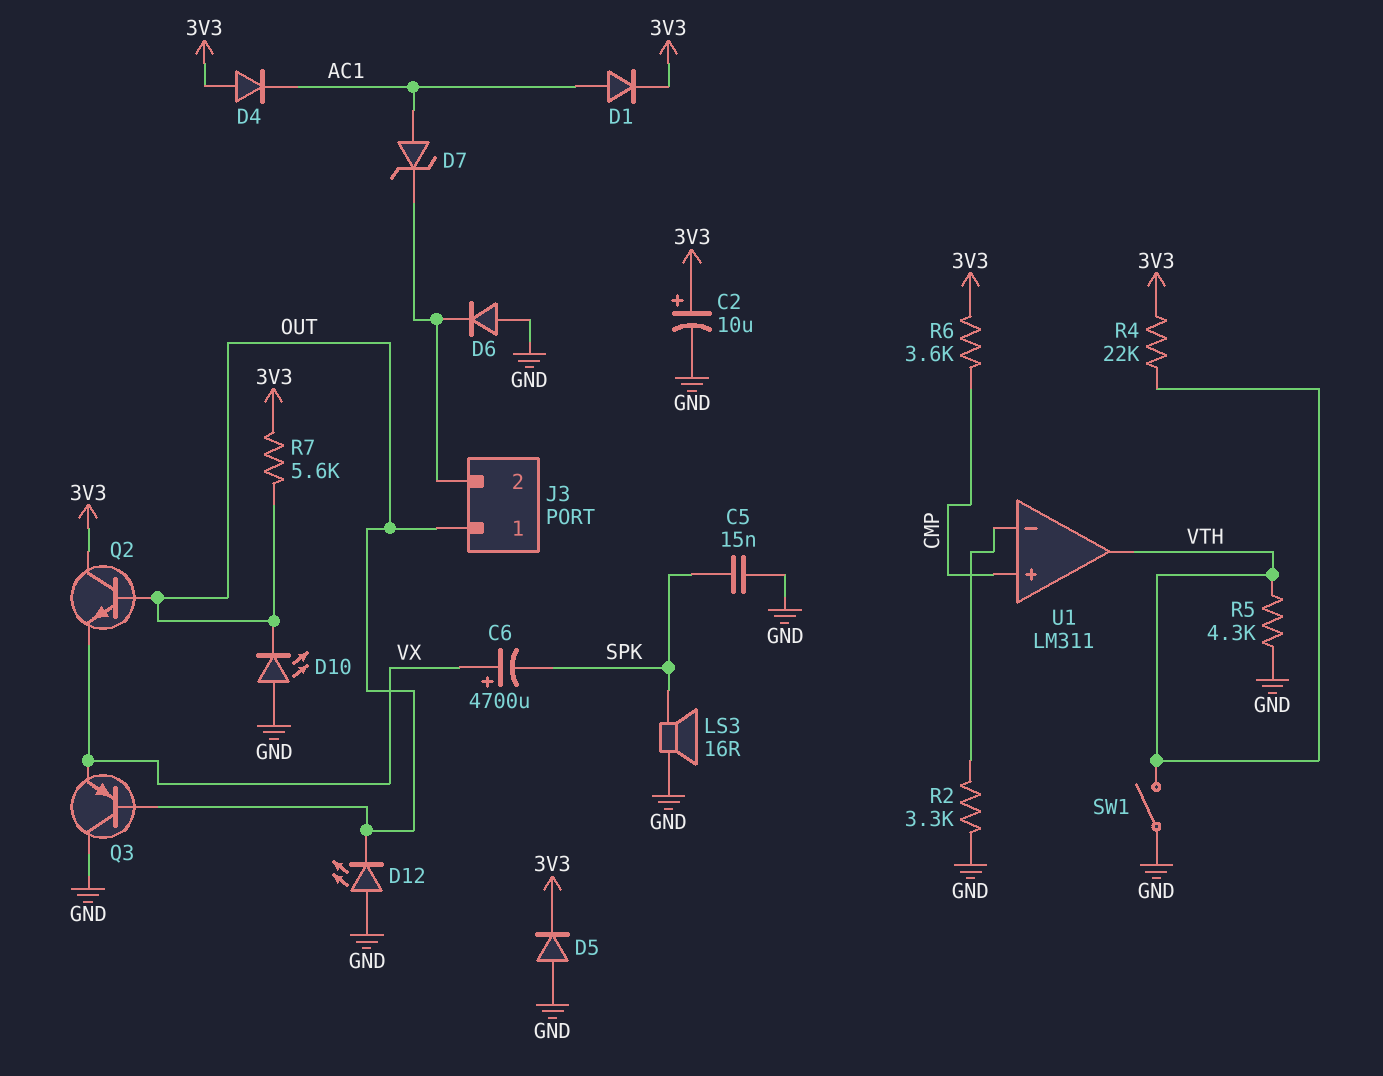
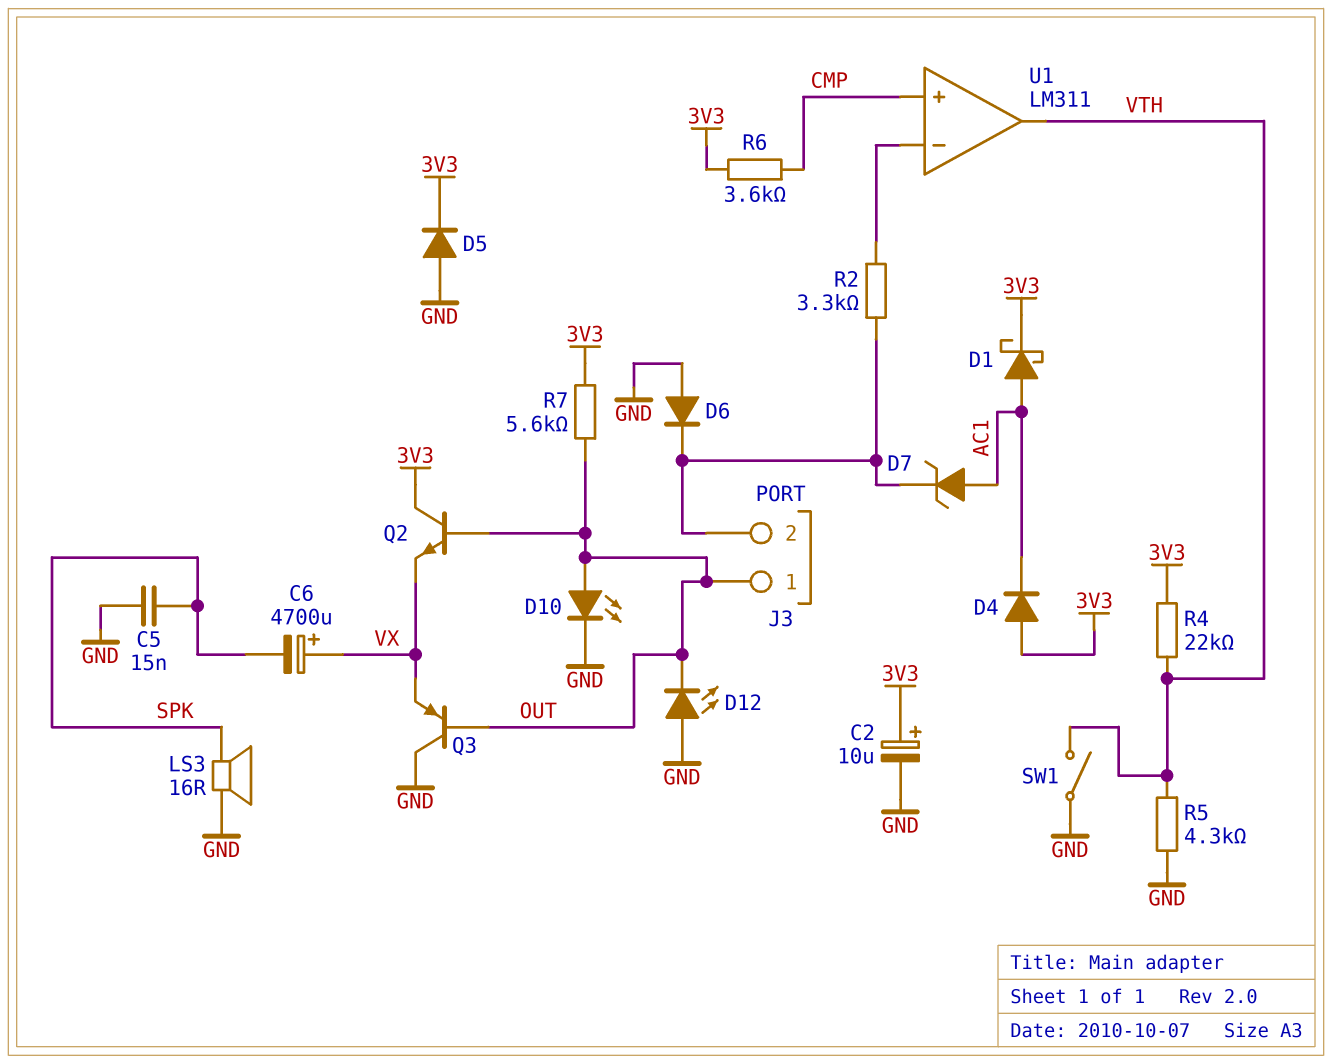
D1: diode (A AC1, K 3V3) -> schottky (A AC1, K 3V3)
D10: LED (A GND, K OUT) -> LED (A OUT, K GND)
R2: 3.3k (GND, U1/in-) -> 3.3k (J3/2, U1/in-)

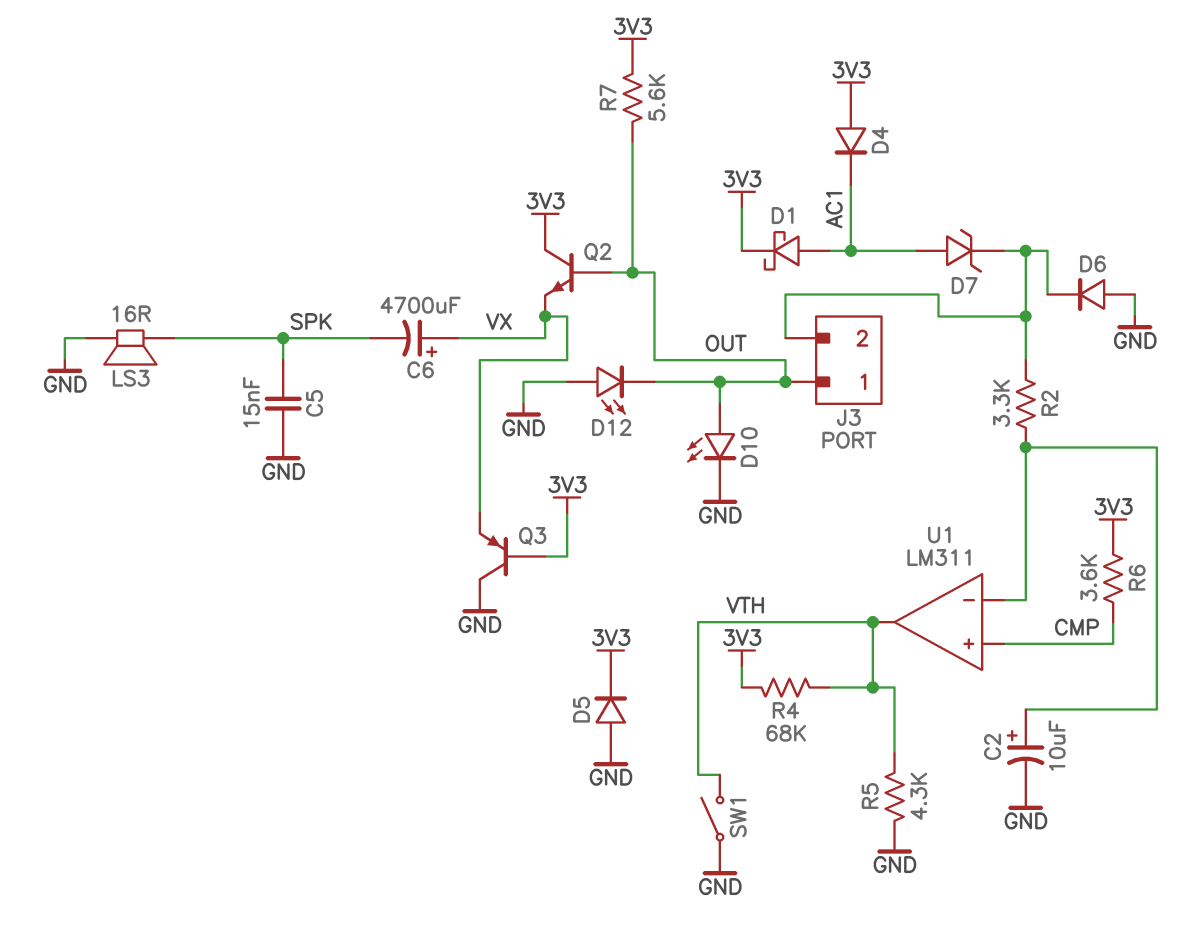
C2: 10uF (plus 3V3, minus GND) -> 10uF (plus U1/in-, minus GND)
Q3: PNP (B OUT, C GND, E VX) -> PNP (B 3V3, C GND, E VX)
R4: 22k (3V3, VTH) -> 68k (3V3, VTH)

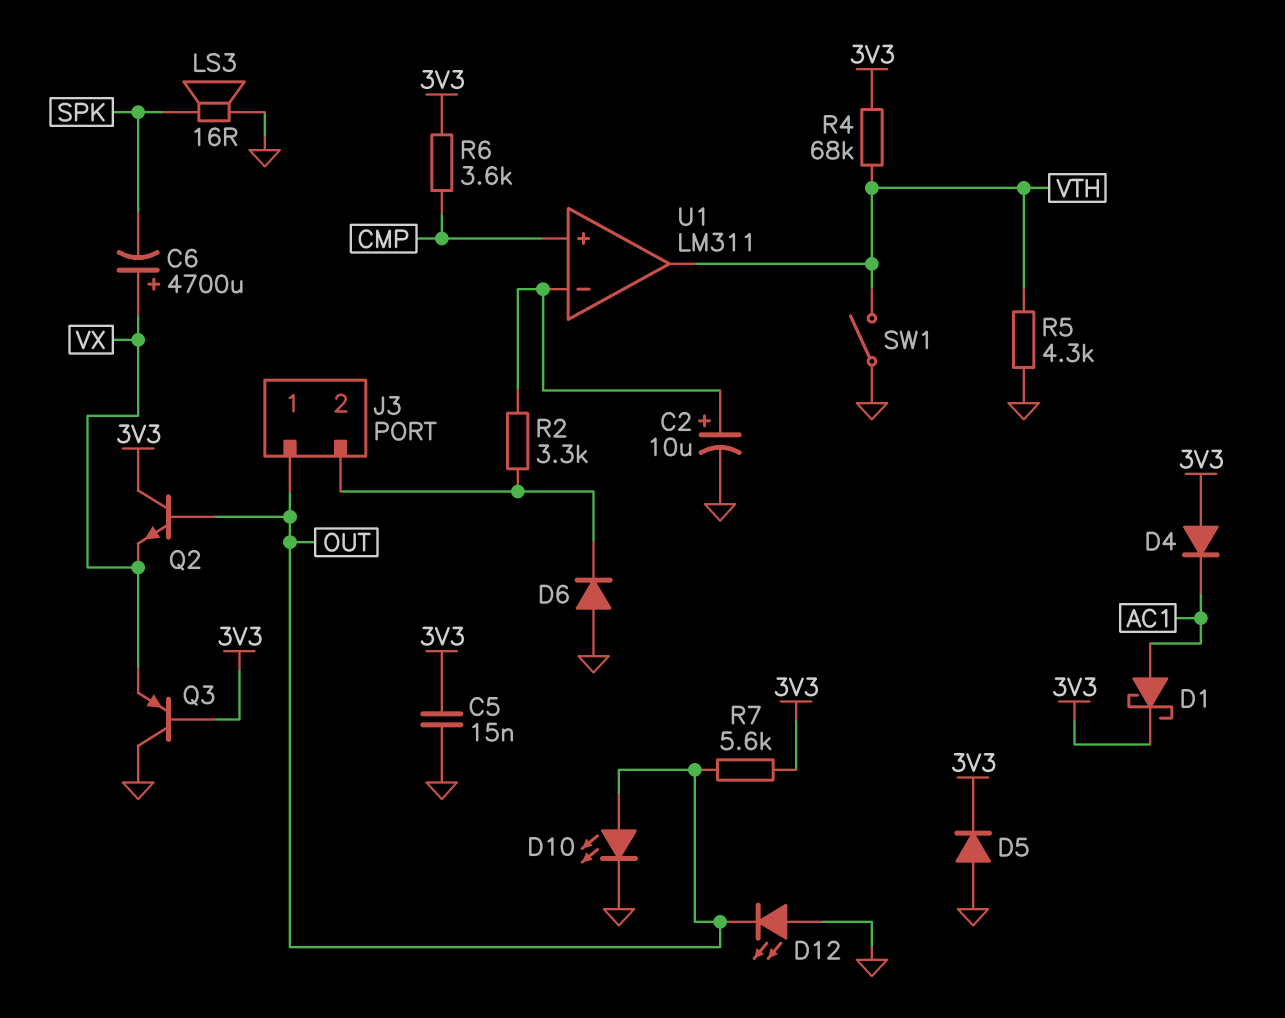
C5: 15nF (GND, SPK) -> 15nF (3V3, GND)
D7: zener (A AC1, K J3/2) -> none

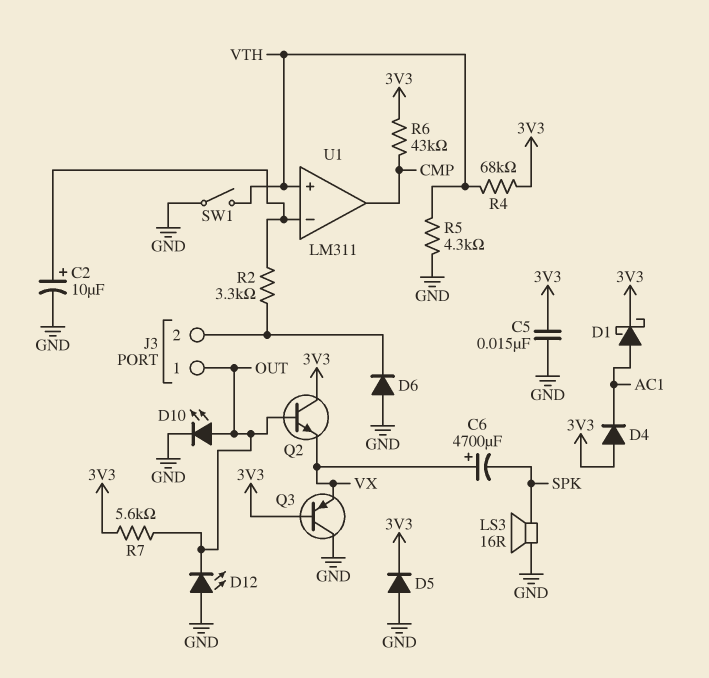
R6: 3.6k (3V3, CMP) -> 43k (3V3, CMP)
U1 pin in+: CMP -> VTH
U1 pin out: VTH -> CMP

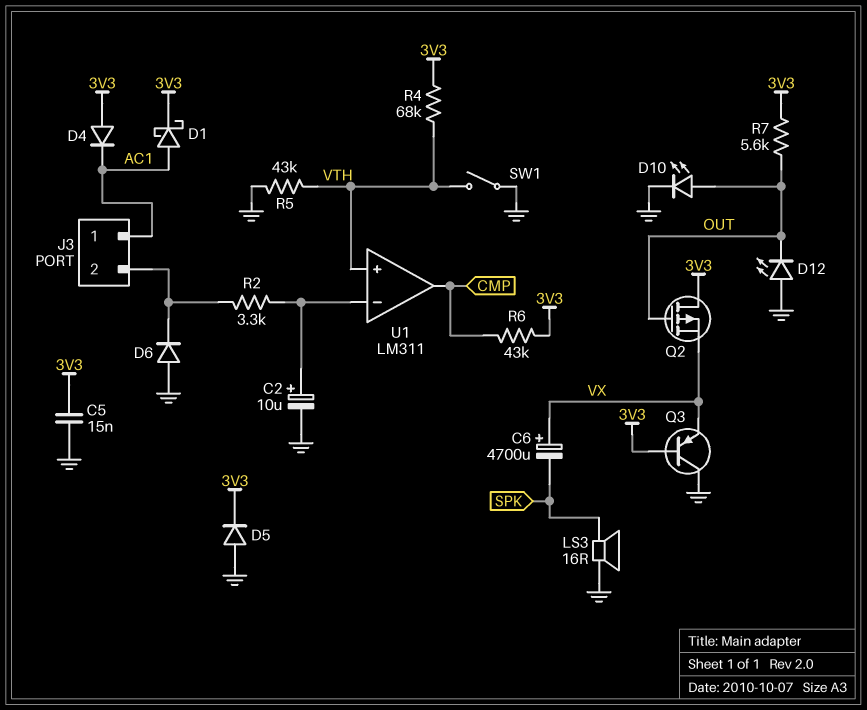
J3 pin 1: OUT -> AC1
Q2: NPN (B OUT, C 3V3, E VX) -> PMOS (G OUT, D 3V3, S VX)
R5: 4.3k (GND, VTH) -> 43k (GND, VTH)

